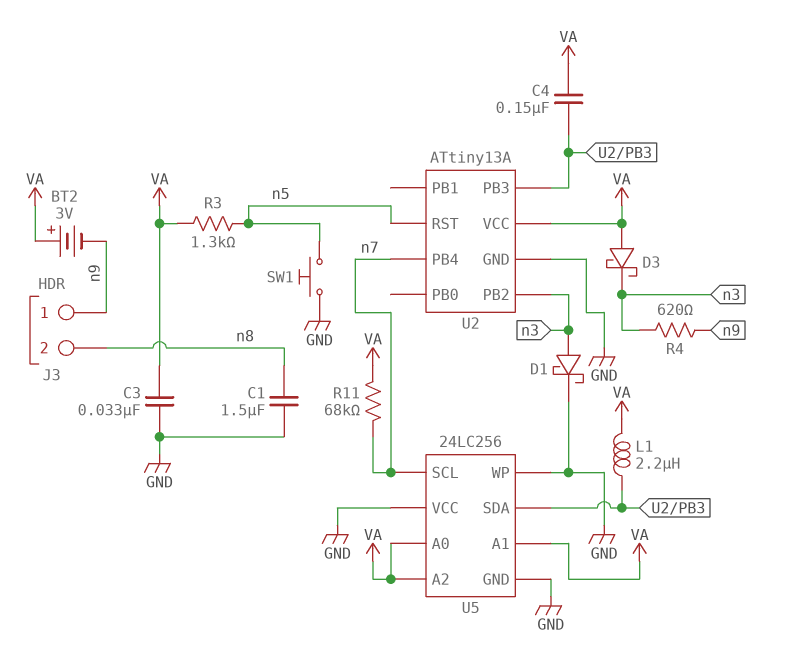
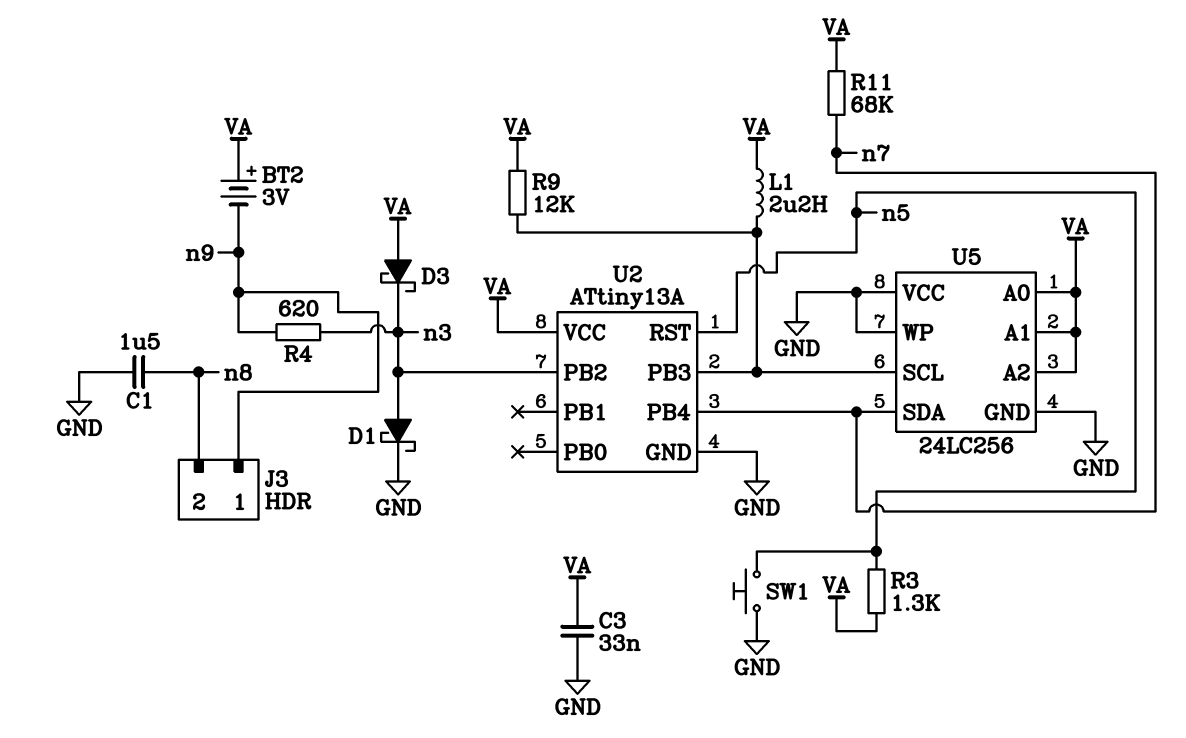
C4: 150nF (U2/PB3, VA) -> none
R9: none -> 12k (U2/PB3, VA)
U5 pin SCL: n7 -> U2/PB3
U5 pin SDA: U2/PB3 -> n7

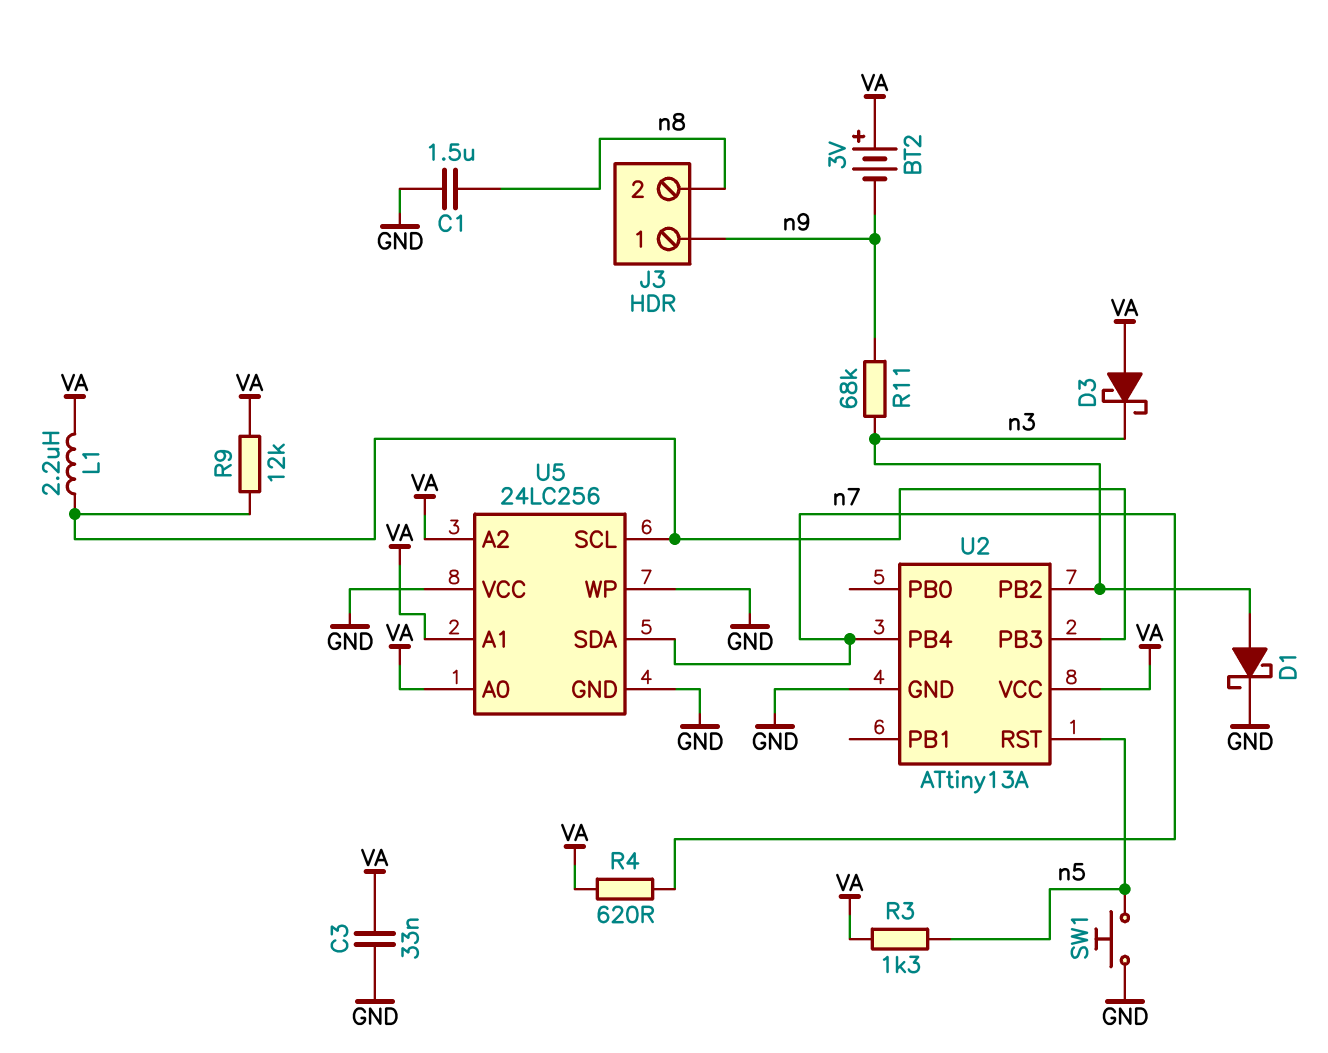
R4: 620 (n3, n9) -> 620 (VA, n7)
R11: 68k (VA, n7) -> 68k (n3, n9)

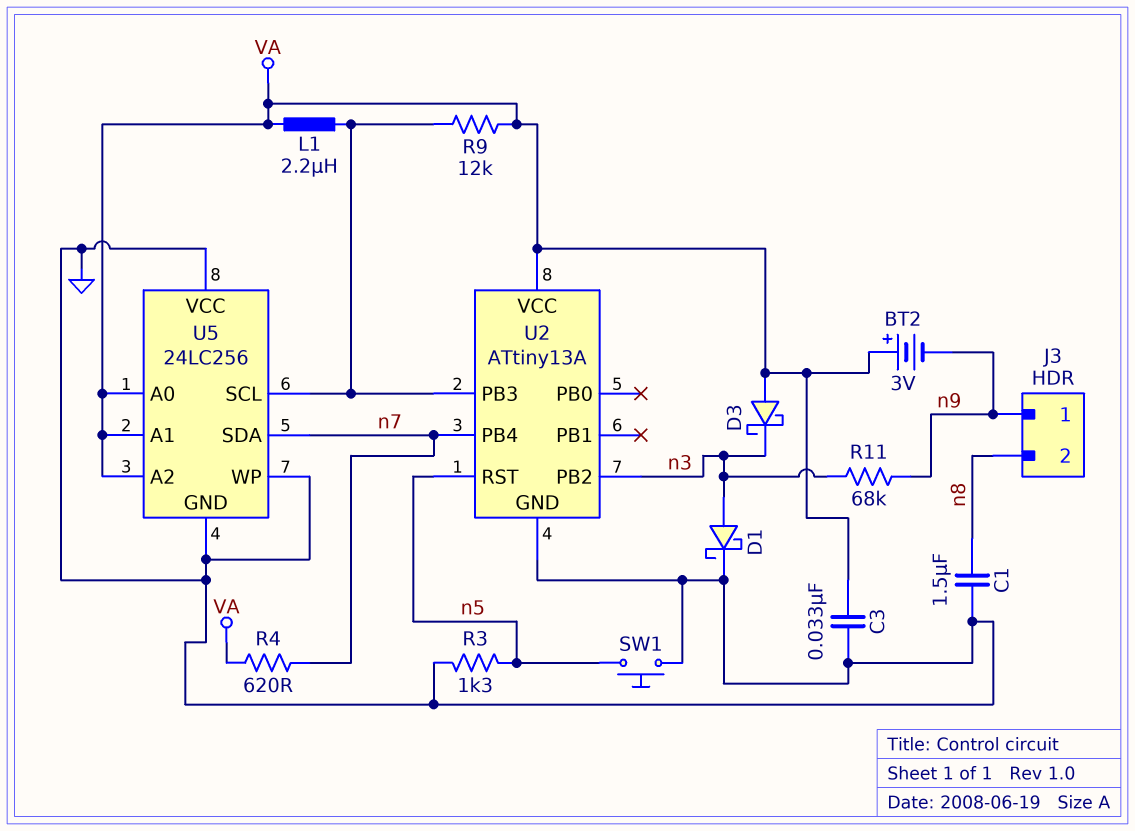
R3: 1.3k (VA, n5) -> 1.3k (GND, n5)

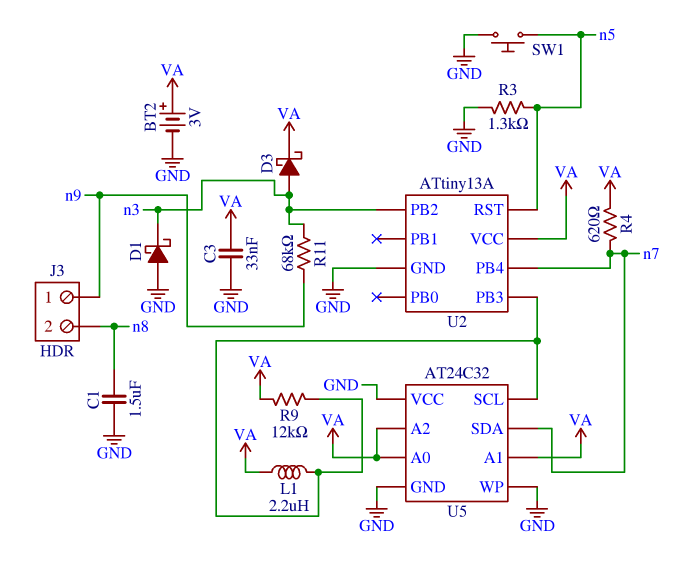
BT2: 3V (plus VA, minus n9) -> 3V (plus VA, minus GND)
D1: schottky (A n3, K GND) -> schottky (A GND, K n3)
D3: schottky (A VA, K n3) -> schottky (A n3, K VA)
U5: 24LC256 -> AT24C32

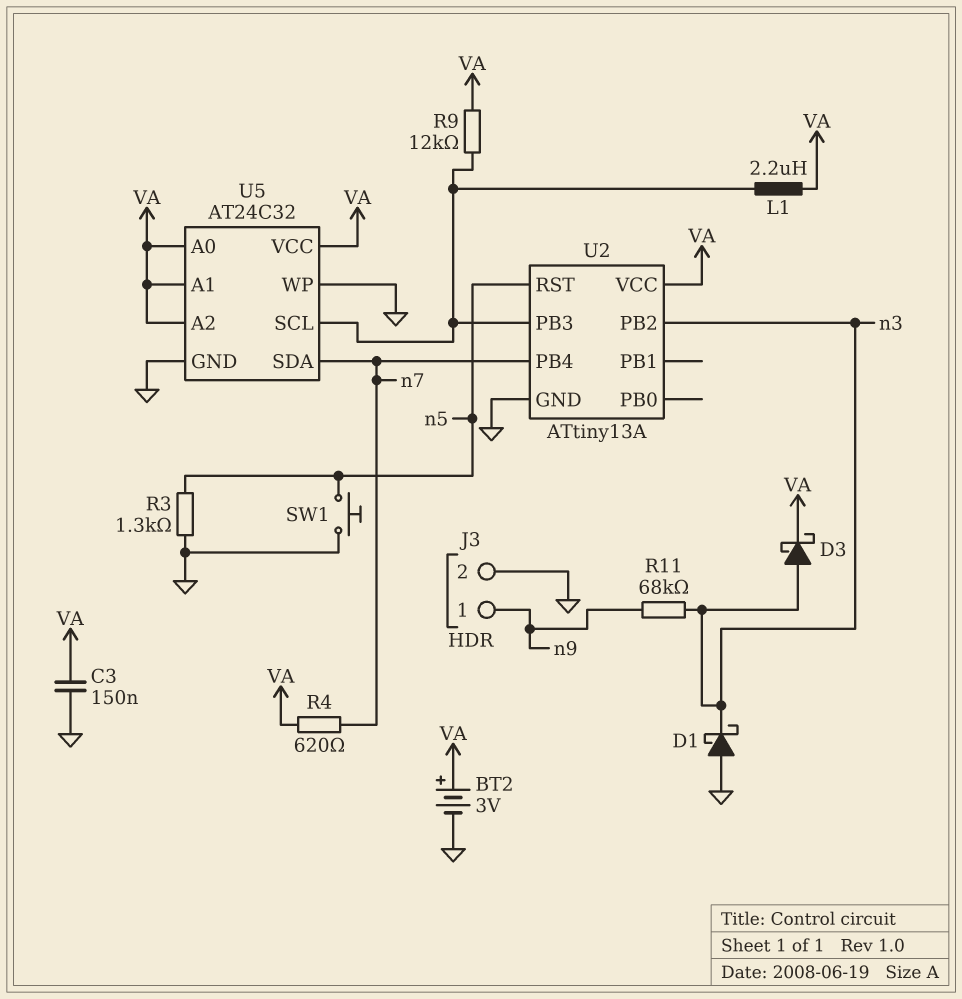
C1: 1.5uF (GND, n8) -> none
C3: 33nF (GND, VA) -> 150nF (GND, VA)
J3 pin 2: n8 -> GND
U5 pin VCC: GND -> VA

